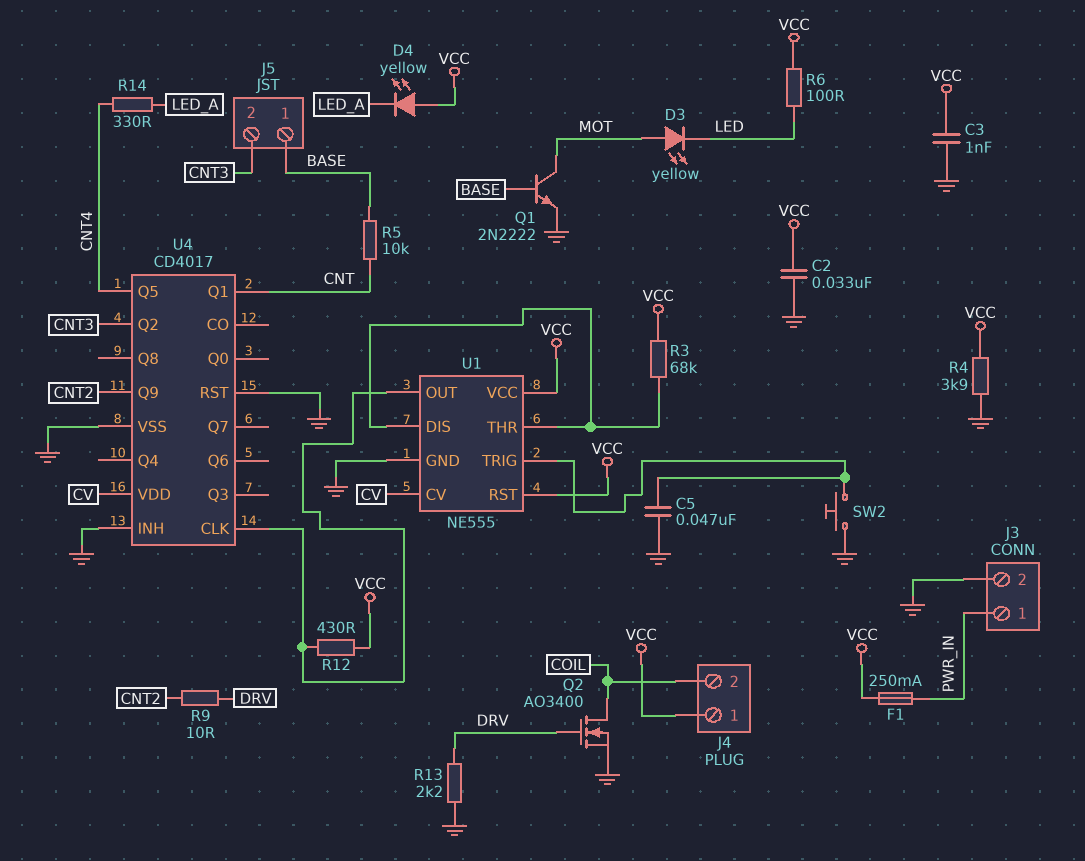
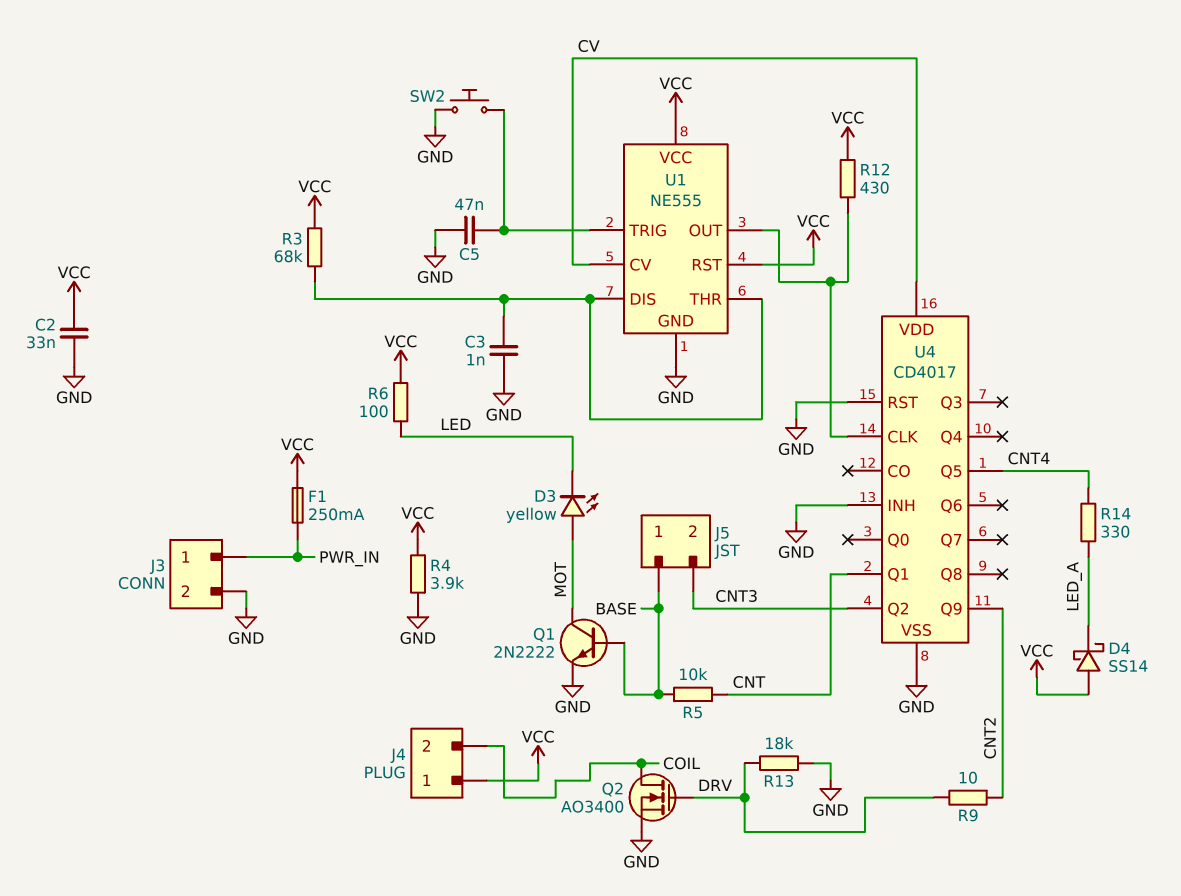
C3: 1nF (GND, VCC) -> 1nF (GND, U1/DIS)
D4: LED yellow (A VCC, K LED_A) -> schottky SS14 (A VCC, K LED_A)
R13: 2.2k (DRV, GND) -> 18k (DRV, GND)

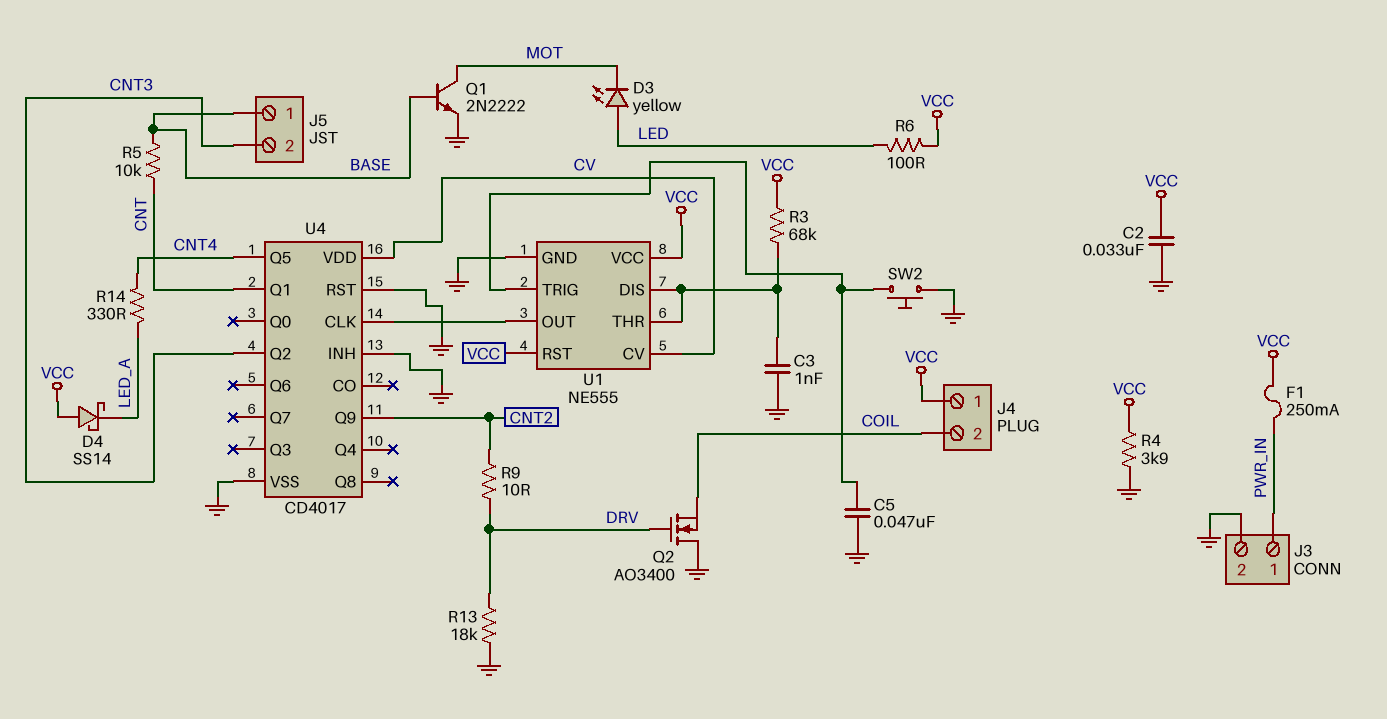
D3: LED yellow (A MOT, K LED) -> LED yellow (A LED, K MOT)
Q2: NMOS AO3400 (G DRV, D COIL, S GND) -> NMOS AO3400 (G DRV, D GND, S COIL)
R12: 430 (U1/OUT, VCC) -> none

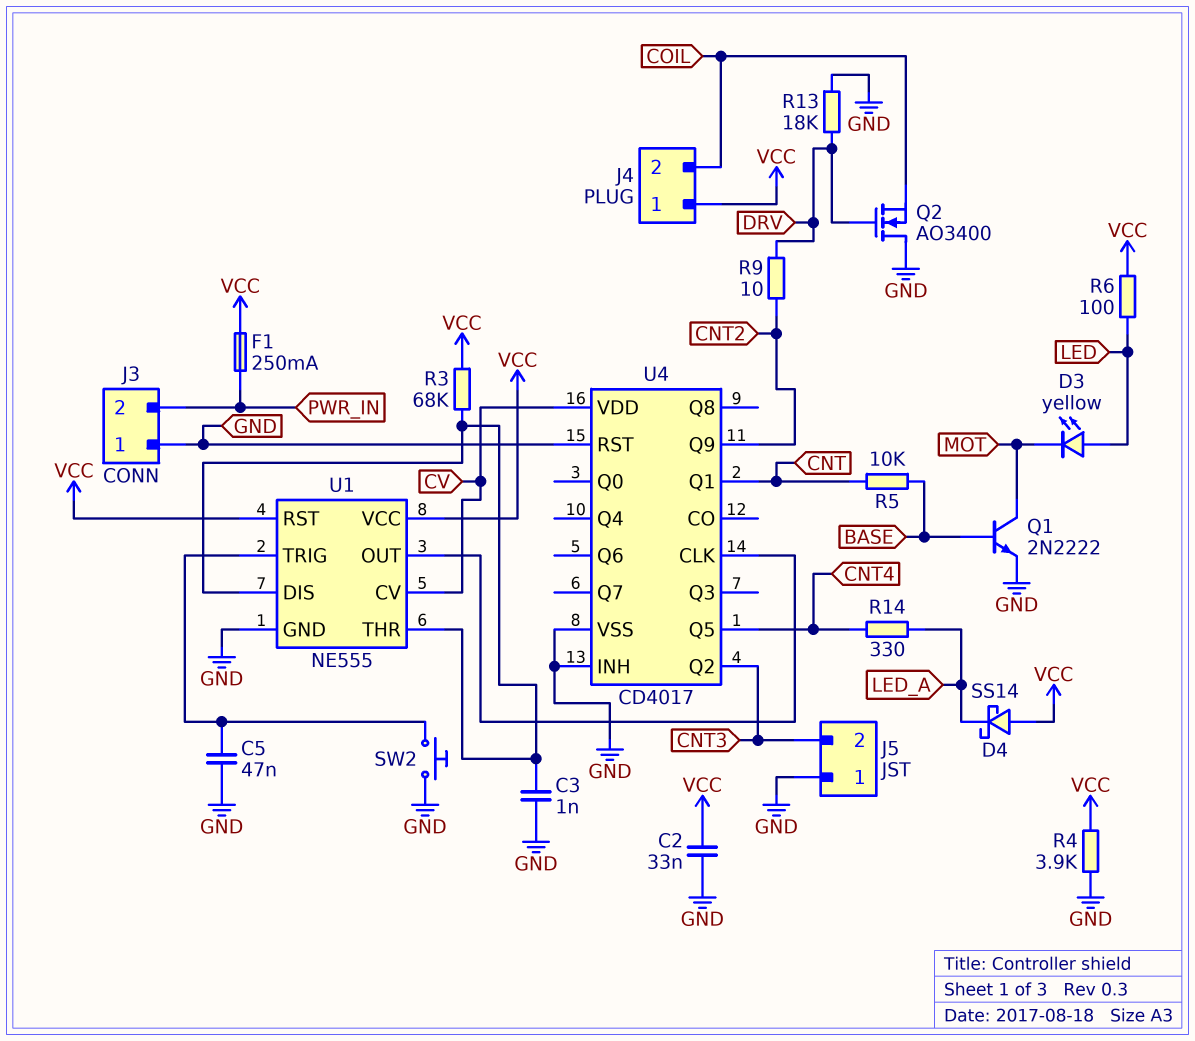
J3 pin 1: PWR_IN -> GND
J3 pin 2: GND -> PWR_IN
J5 pin 1: BASE -> GND

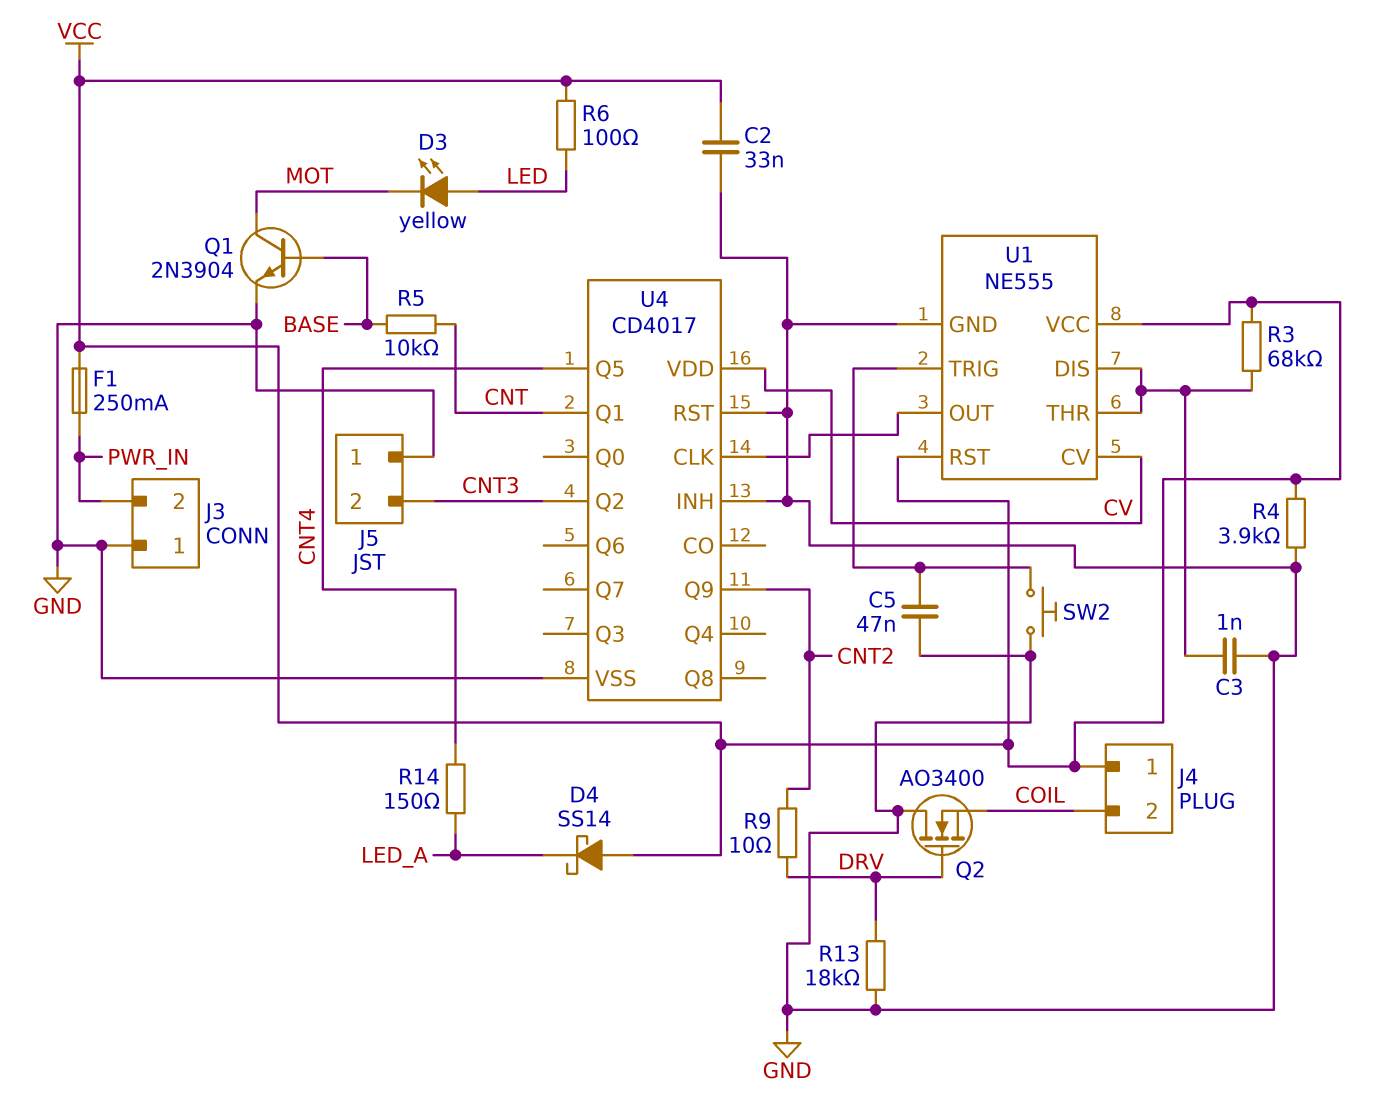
Q1: NPN 2N2222 (B BASE, C MOT, E GND) -> NPN 2N3904 (B BASE, C MOT, E GND)
R14: 330 (CNT4, LED_A) -> 150 (CNT4, LED_A)

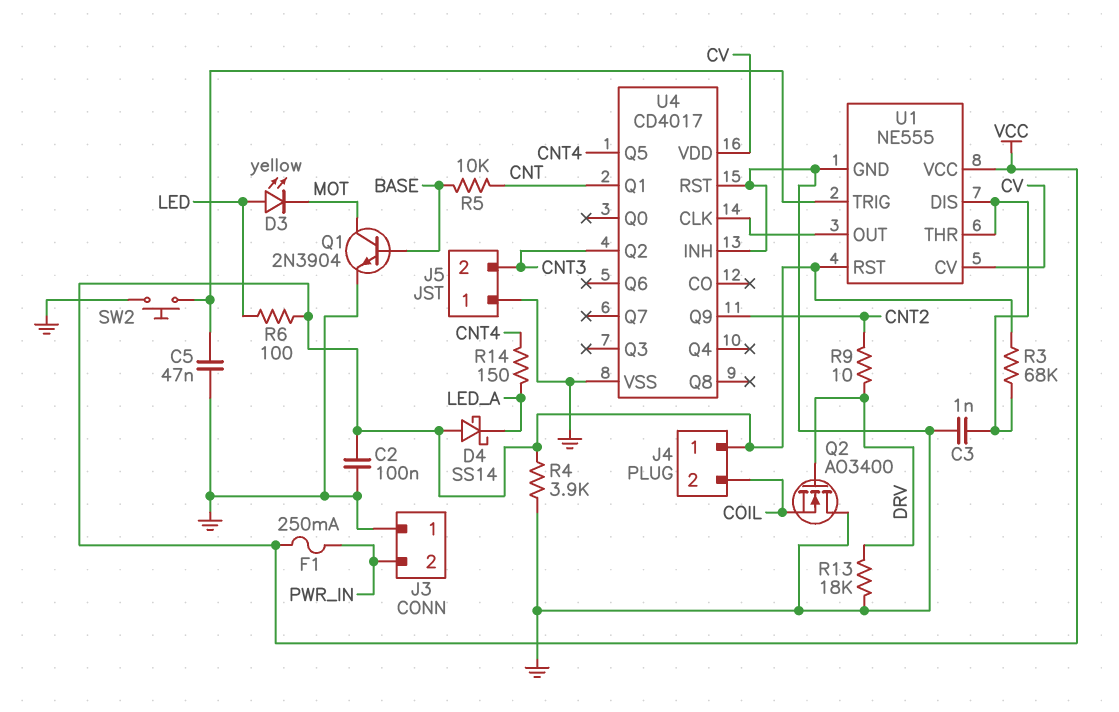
C2: 33nF (GND, VCC) -> 100nF (GND, VCC)

